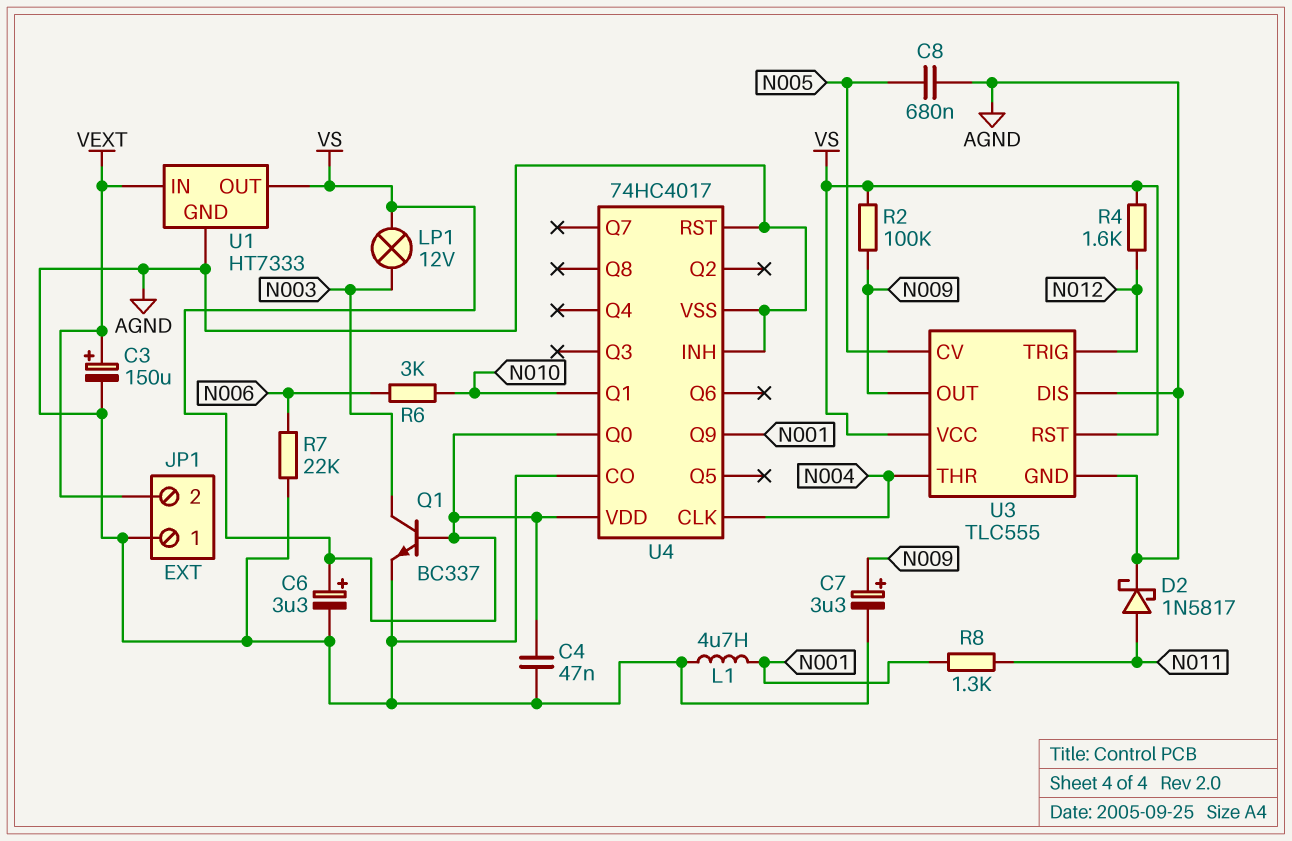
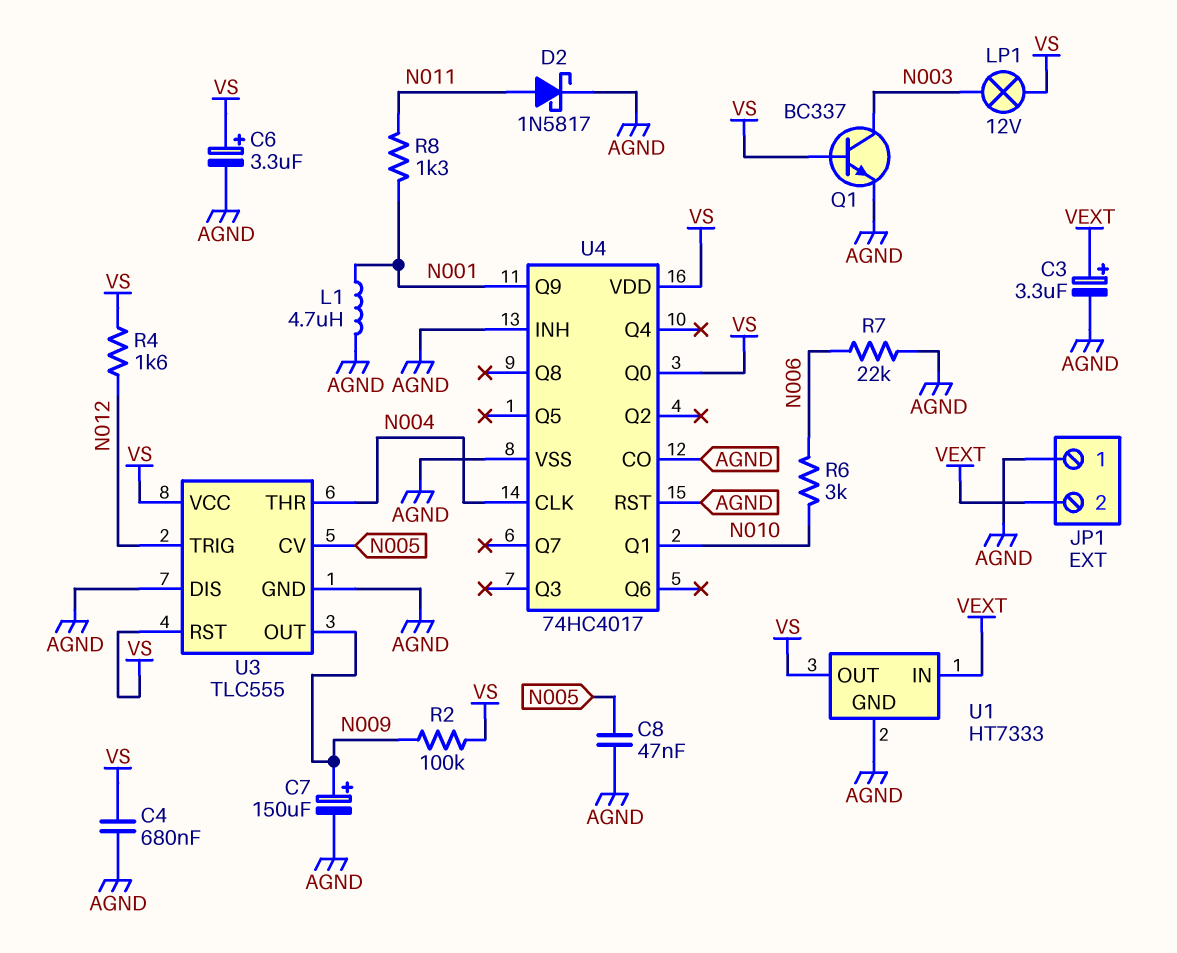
C3: 150uF (plus VEXT, minus AGND) -> 3.3uF (plus VEXT, minus AGND)
C4: 47nF (AGND, VS) -> 680nF (AGND, VS)
C7: 3.3uF (plus N009, minus AGND) -> 150uF (plus N009, minus AGND)
C8: 680nF (AGND, N005) -> 47nF (AGND, N005)

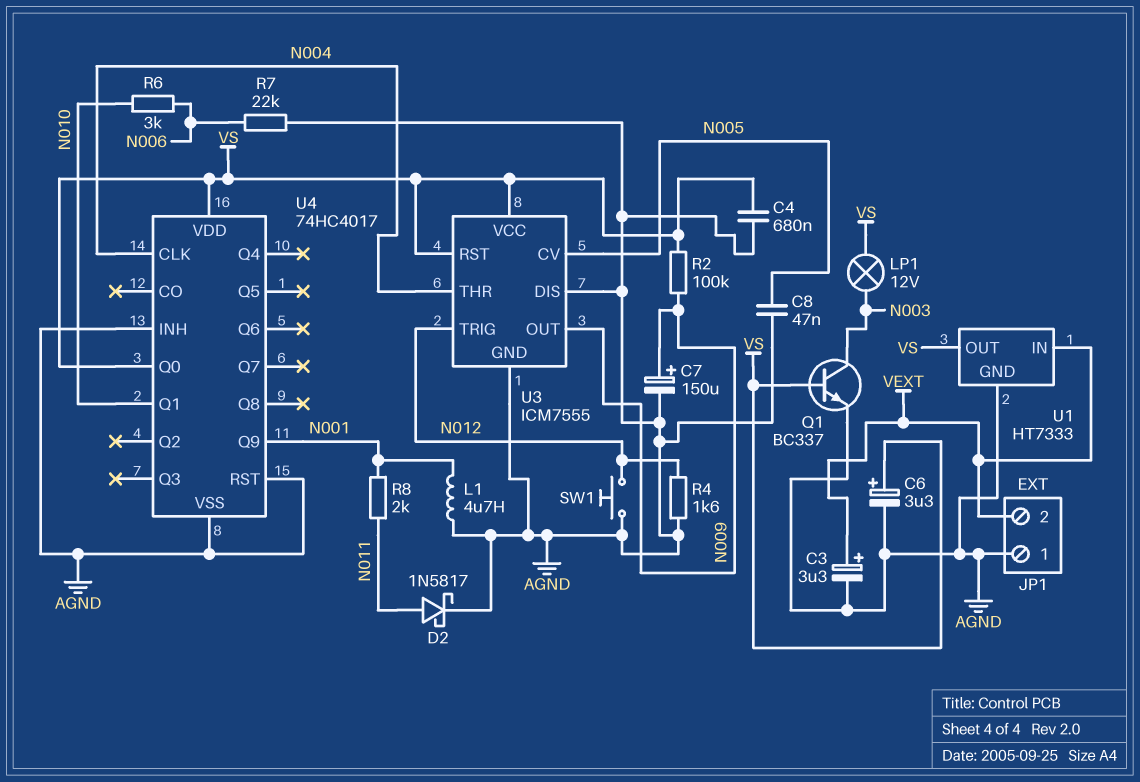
R4: 1.6k (N012, VS) -> 1.6k (AGND, N012)
R8: 1.3k (N001, N011) -> 2k (N001, N011)
SW1: none -> button (AGND, N012)
U3: TLC555 -> ICM7555
U4 pin CO: AGND -> none

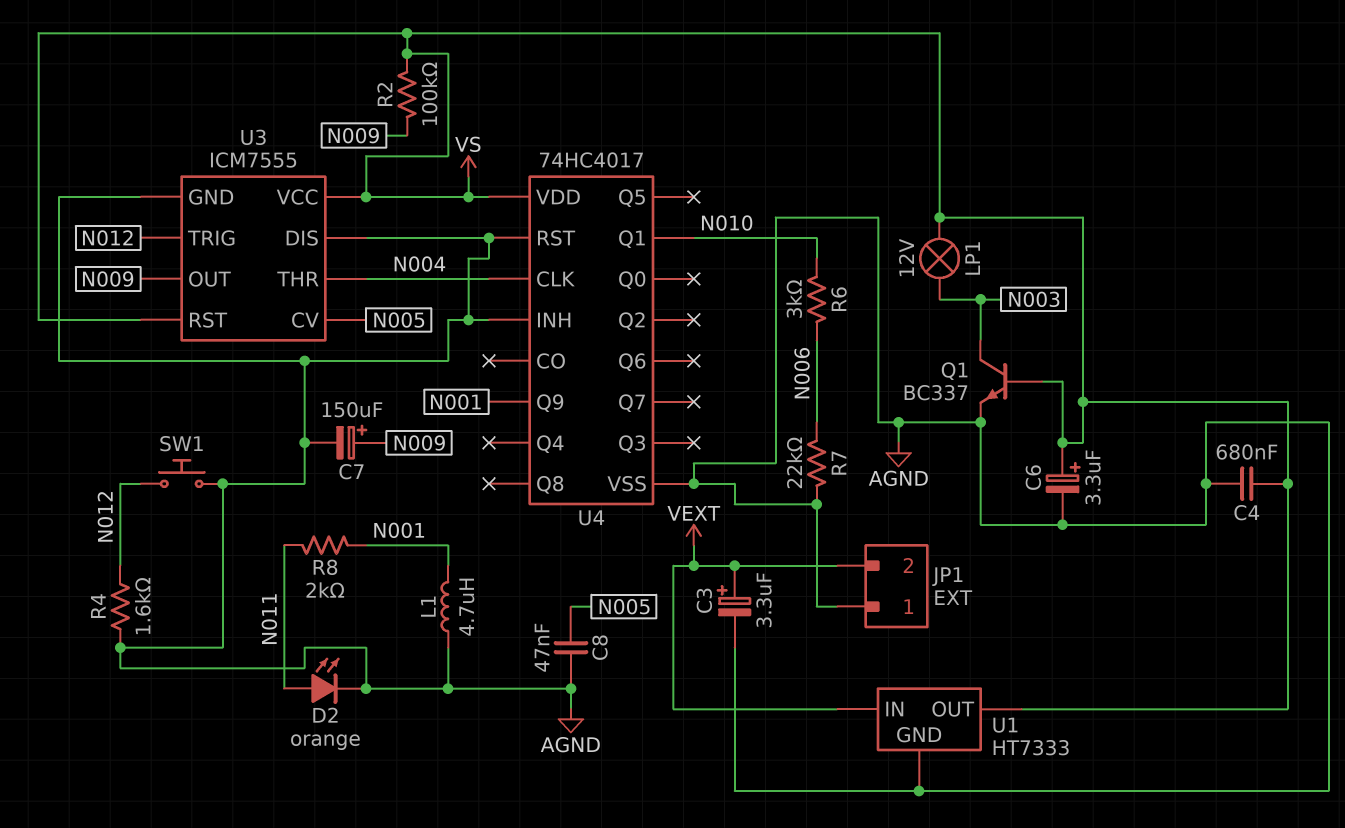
D2: schottky 1N5817 (A N011, K AGND) -> LED orange (A N011, K AGND)
U4 pin Q0: VS -> none

